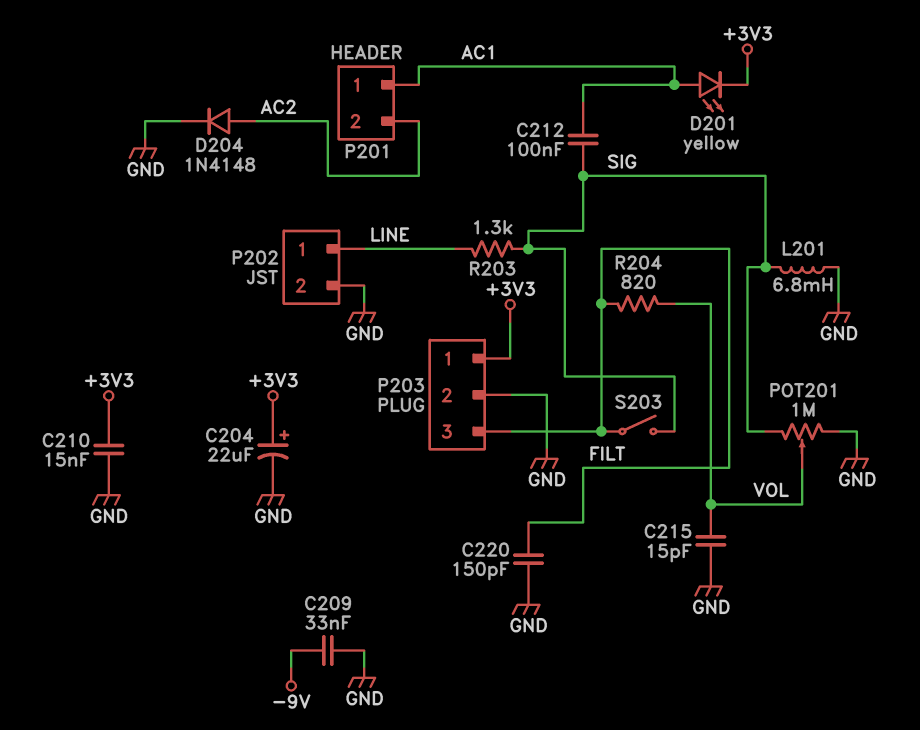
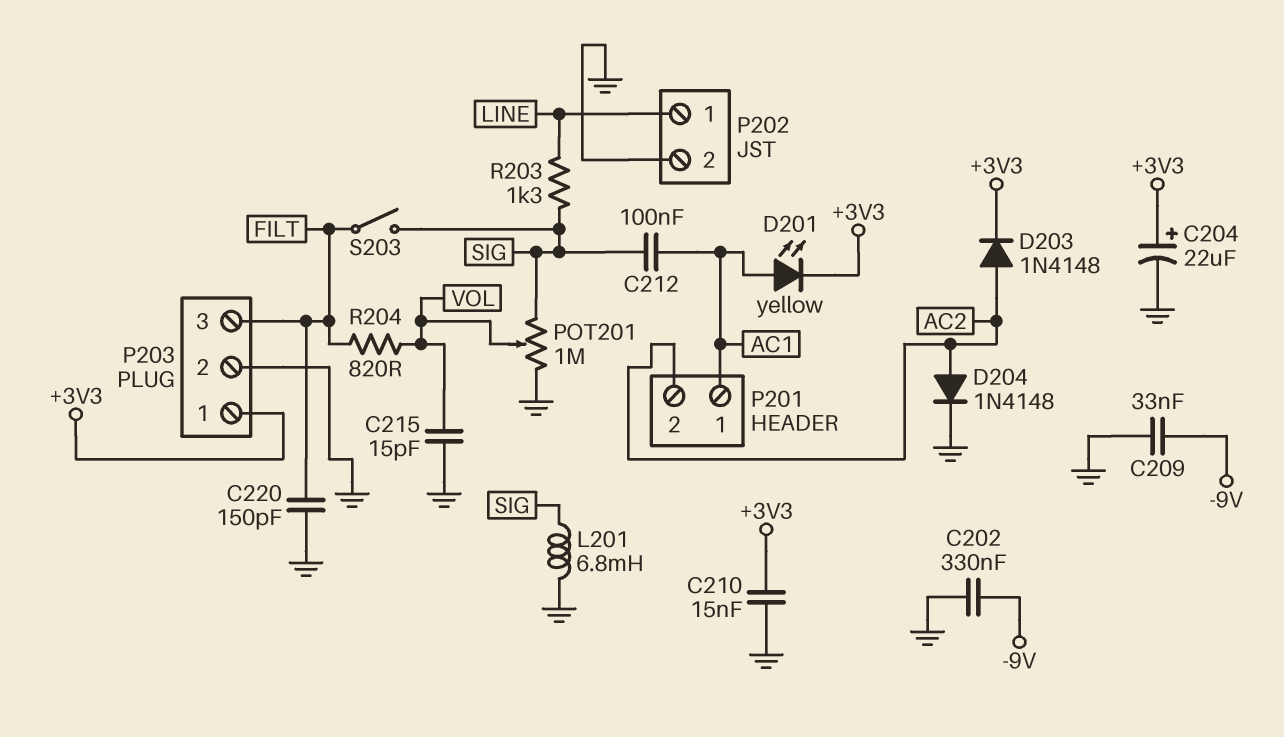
C202: none -> 330nF (-9V, GND)
D203: none -> diode 1N4148 (A AC2, K +3V3)

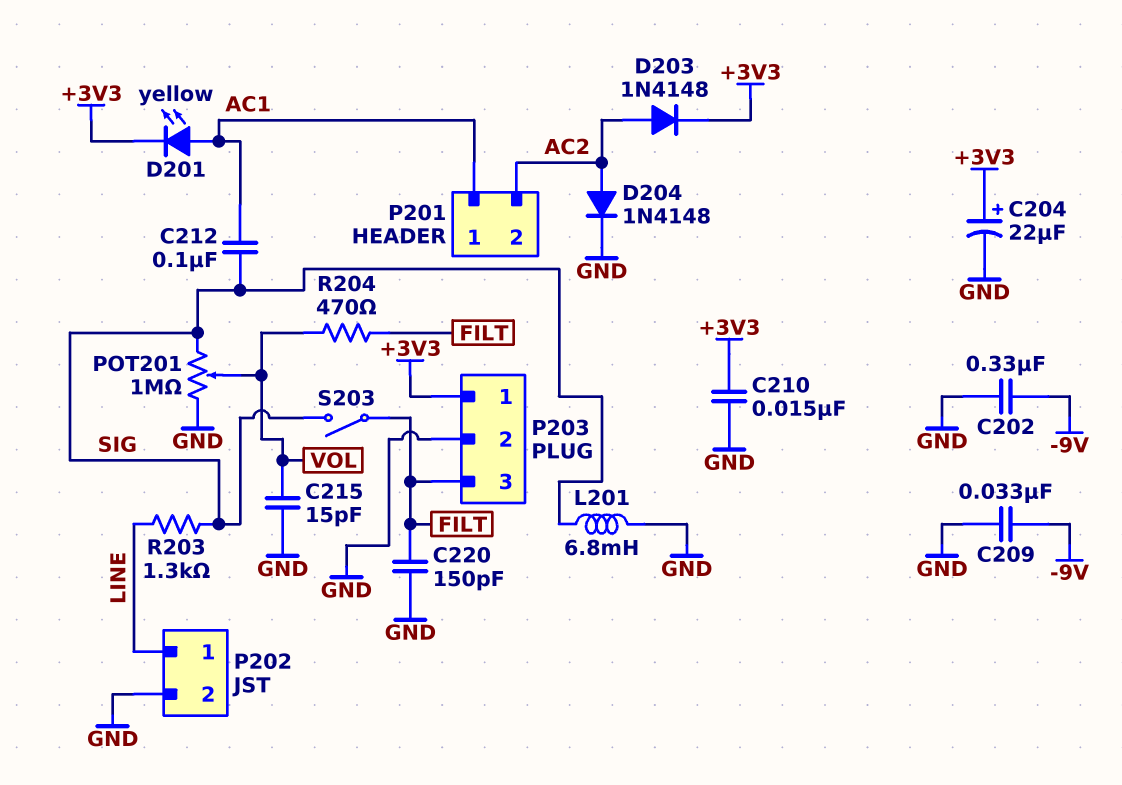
R204: 820 (FILT, VOL) -> 470 (FILT, VOL)

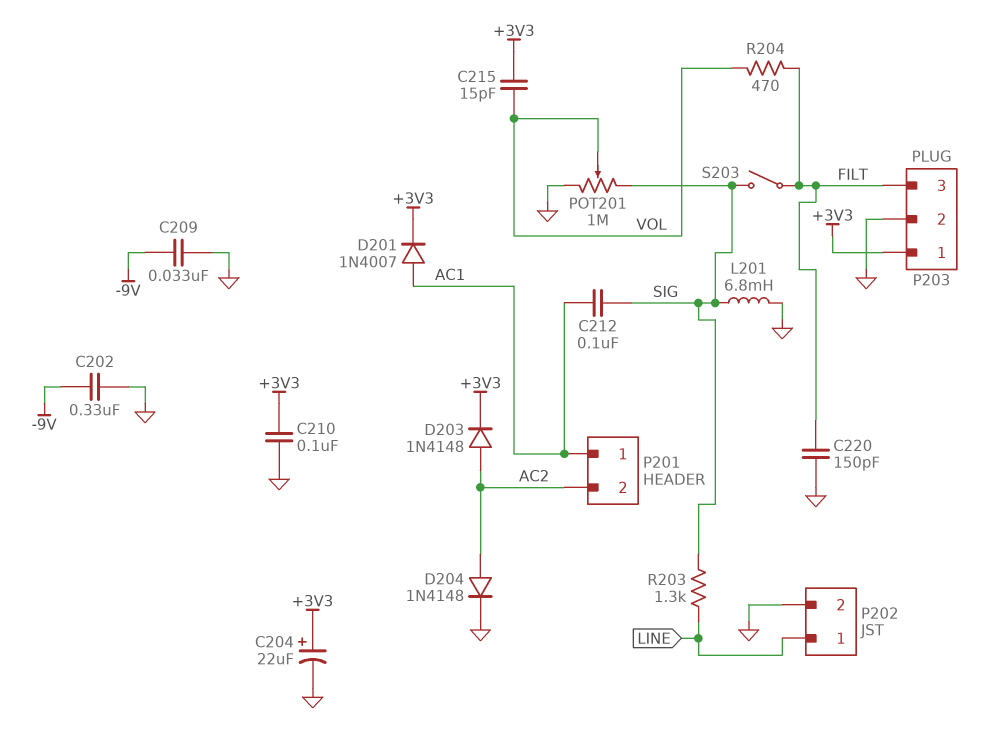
C210: 15nF (+3V3, GND) -> 100nF (+3V3, GND)
C215: 15pF (GND, VOL) -> 15pF (+3V3, VOL)
D201: LED yellow (A AC1, K +3V3) -> diode 1N4007 (A AC1, K +3V3)

